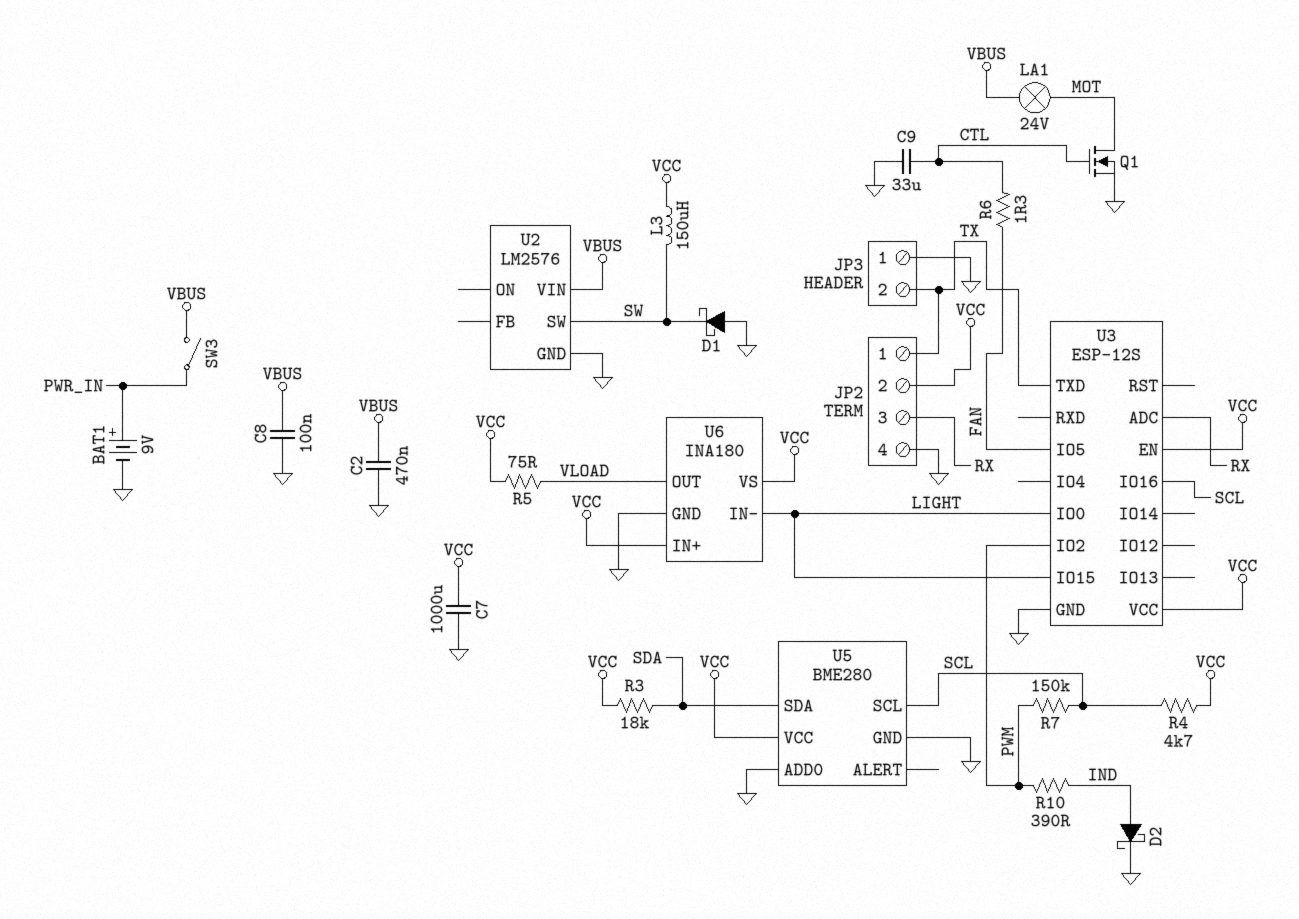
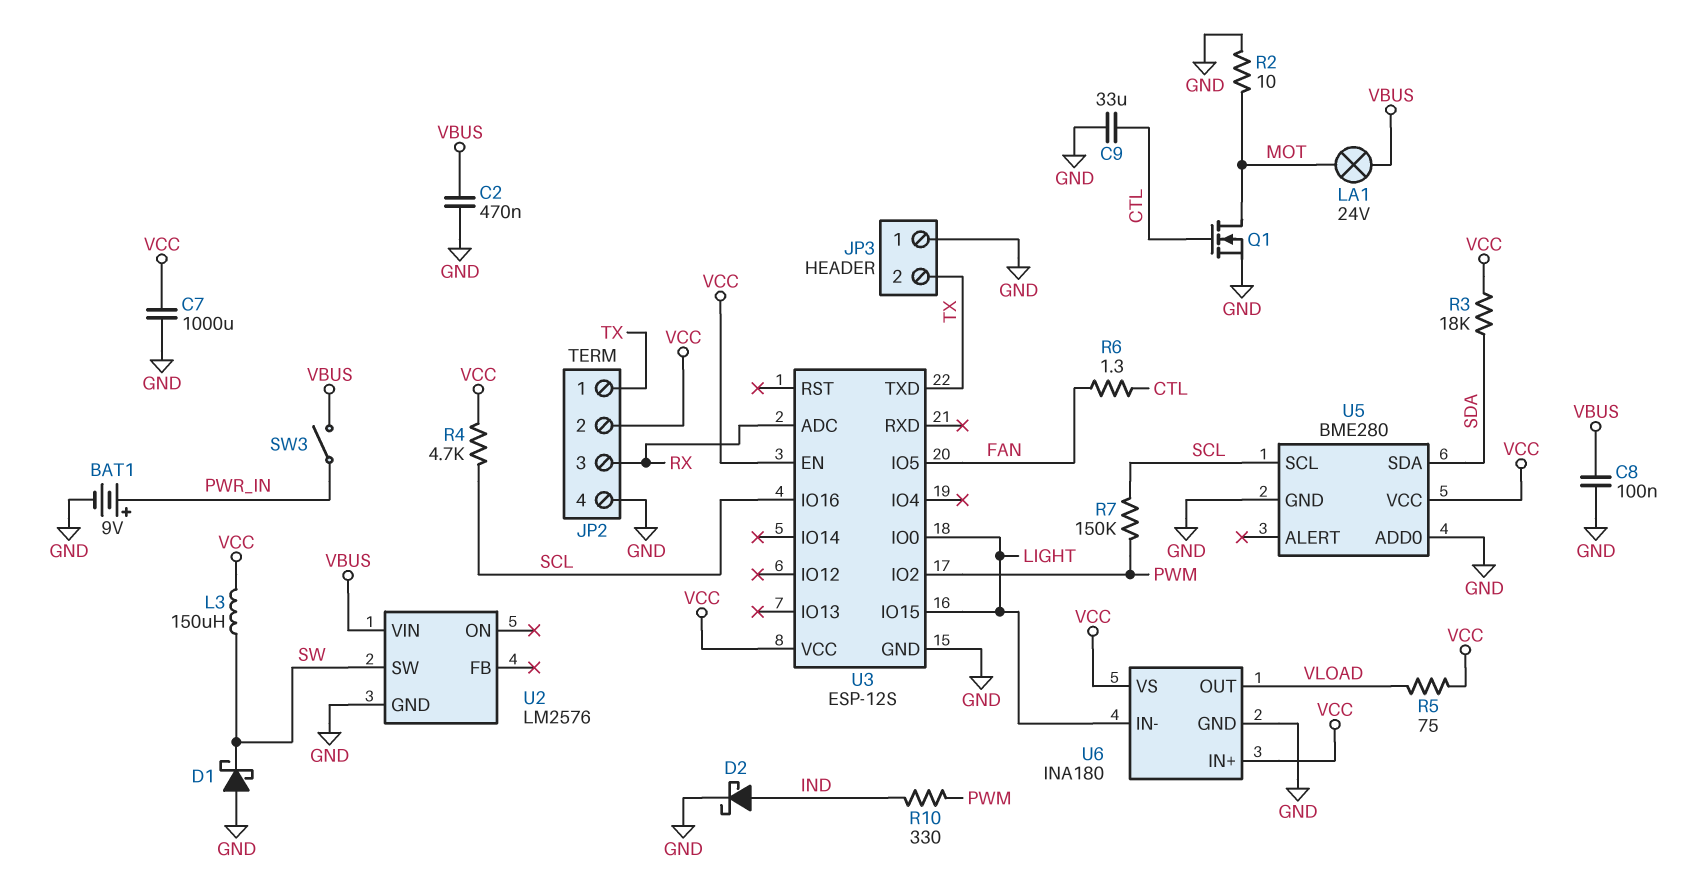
R2: none -> 10 (GND, MOT)
R10: 390 (IND, PWM) -> 330 (IND, PWM)

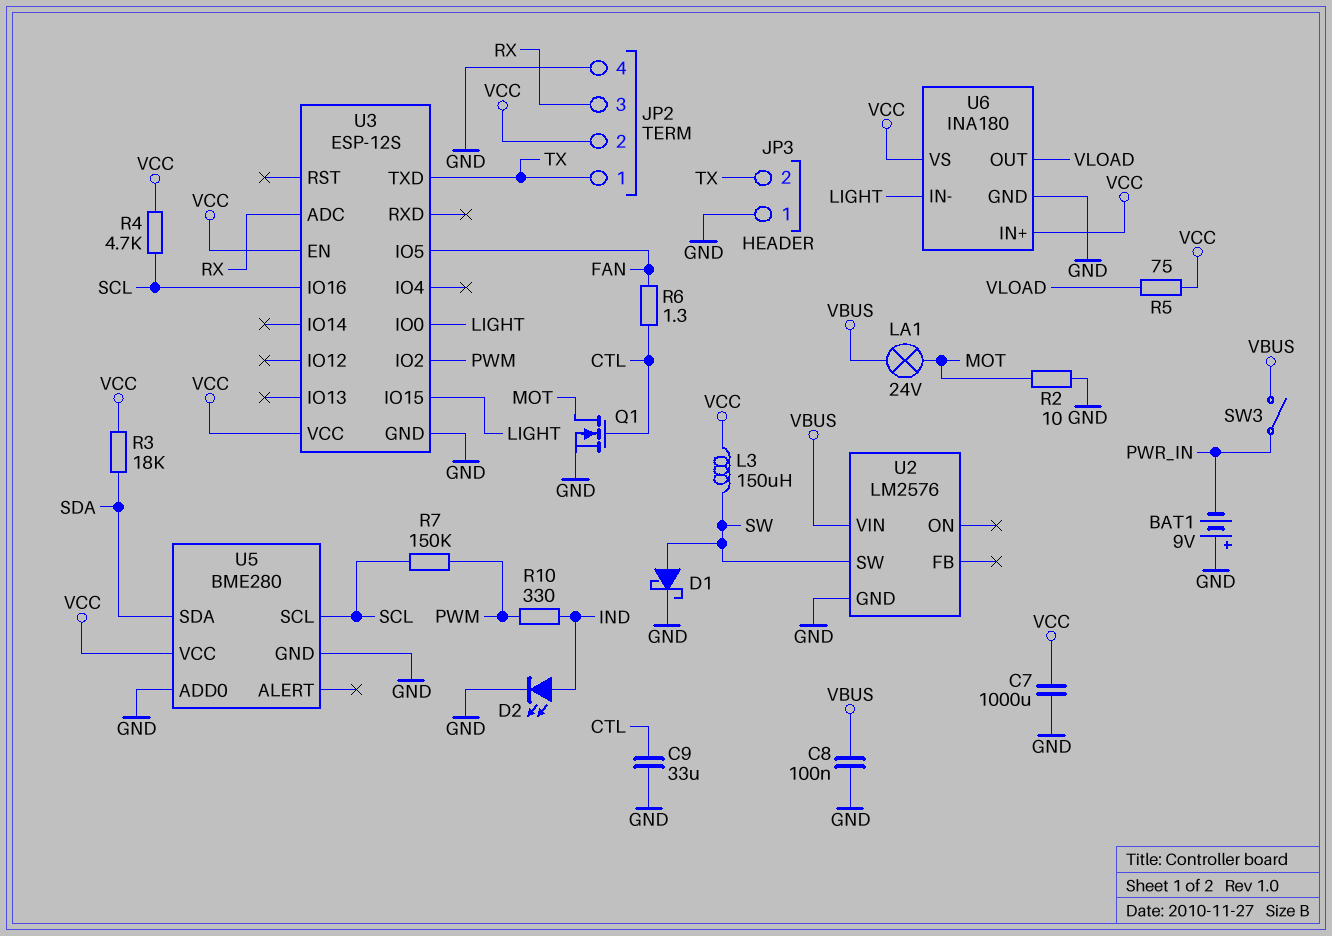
BAT1: 9V (plus PWR_IN, minus GND) -> 9V (plus GND, minus PWR_IN)
C2: 470nF (GND, VBUS) -> none
D1: schottky (A GND, K SW) -> schottky (A SW, K GND)
D2: schottky (A IND, K GND) -> LED (A IND, K GND)

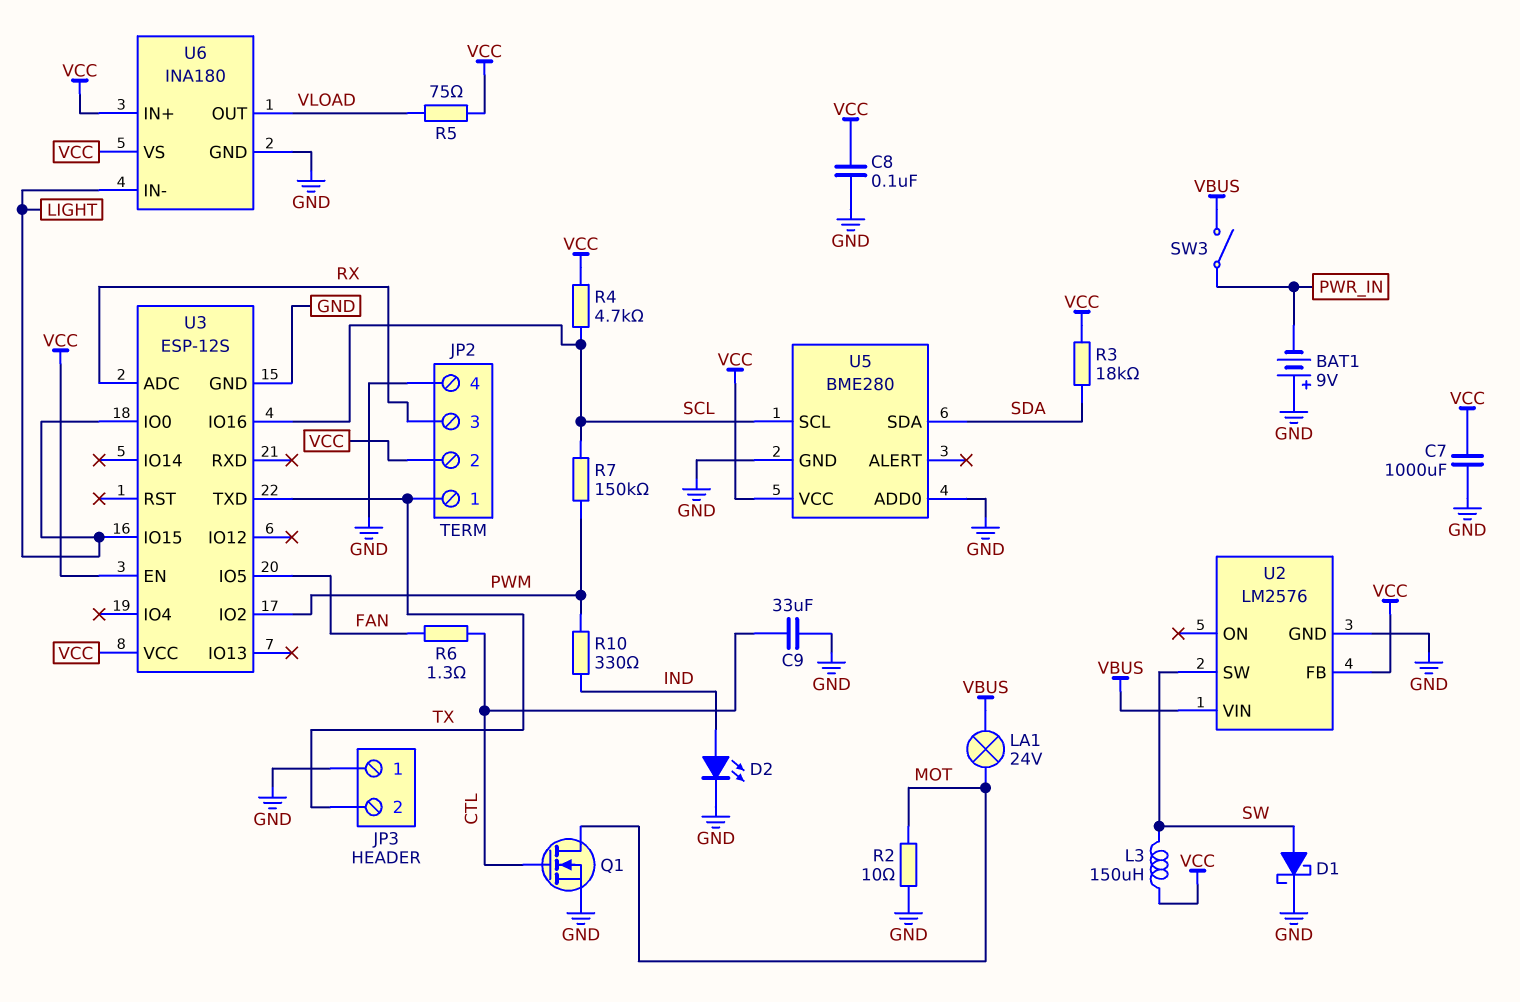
C8: 100nF (GND, VBUS) -> 100nF (GND, VCC)
U2 pin FB: none -> VCC

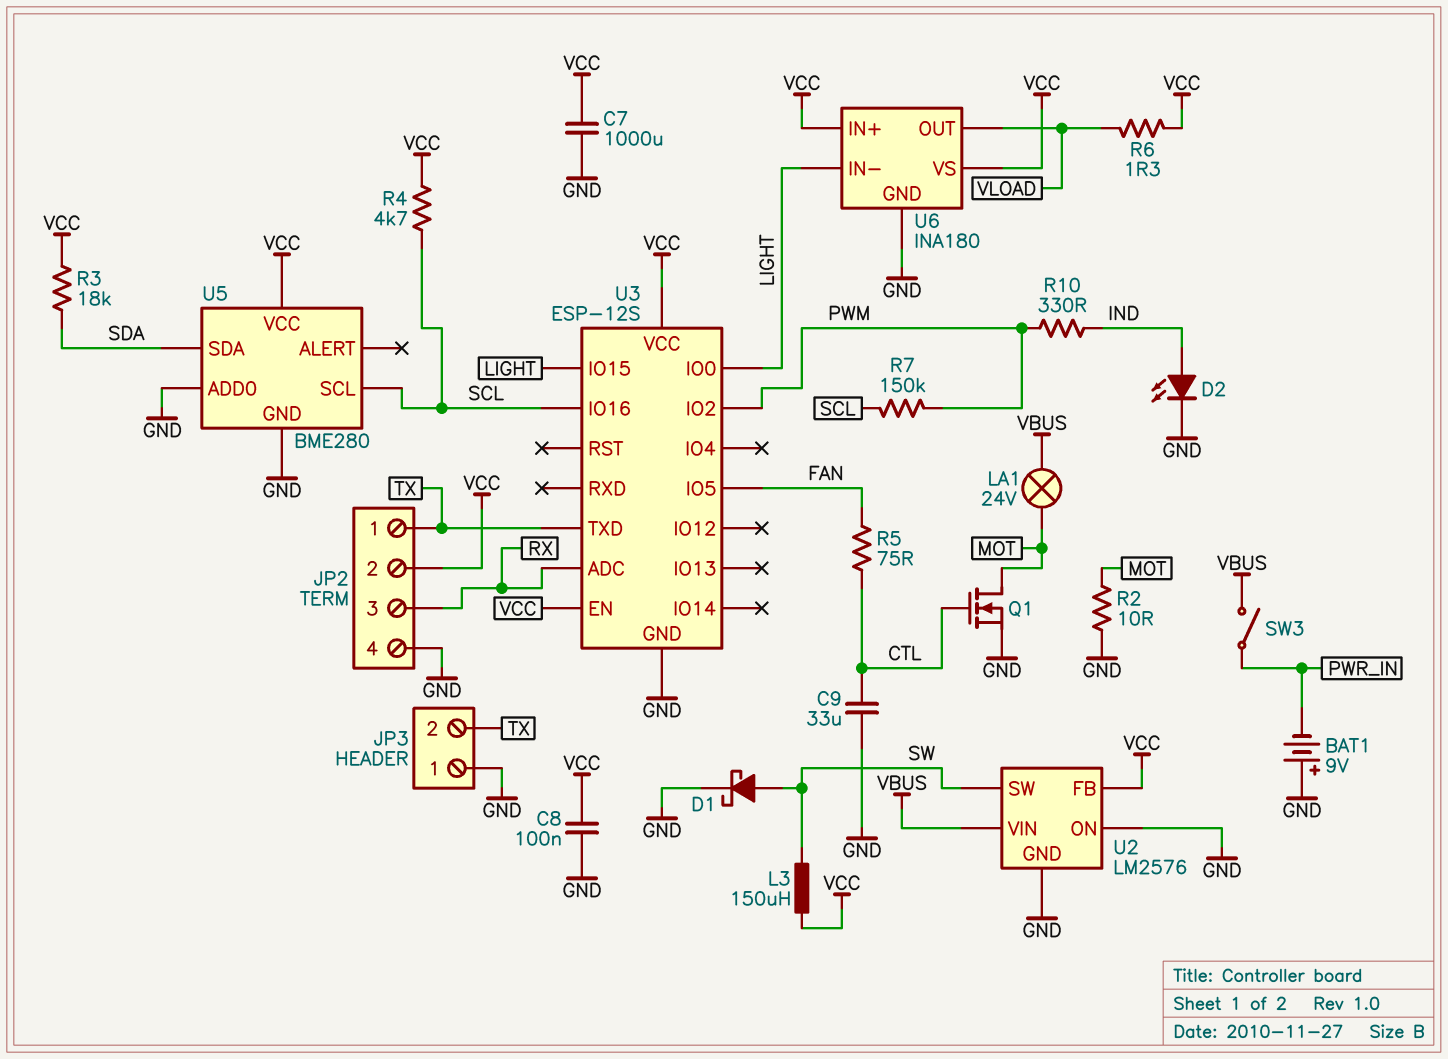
R5: 75 (VCC, VLOAD) -> 75 (CTL, FAN)
R6: 1.3 (CTL, FAN) -> 1.3 (VCC, VLOAD)
U2 pin ON: none -> GND

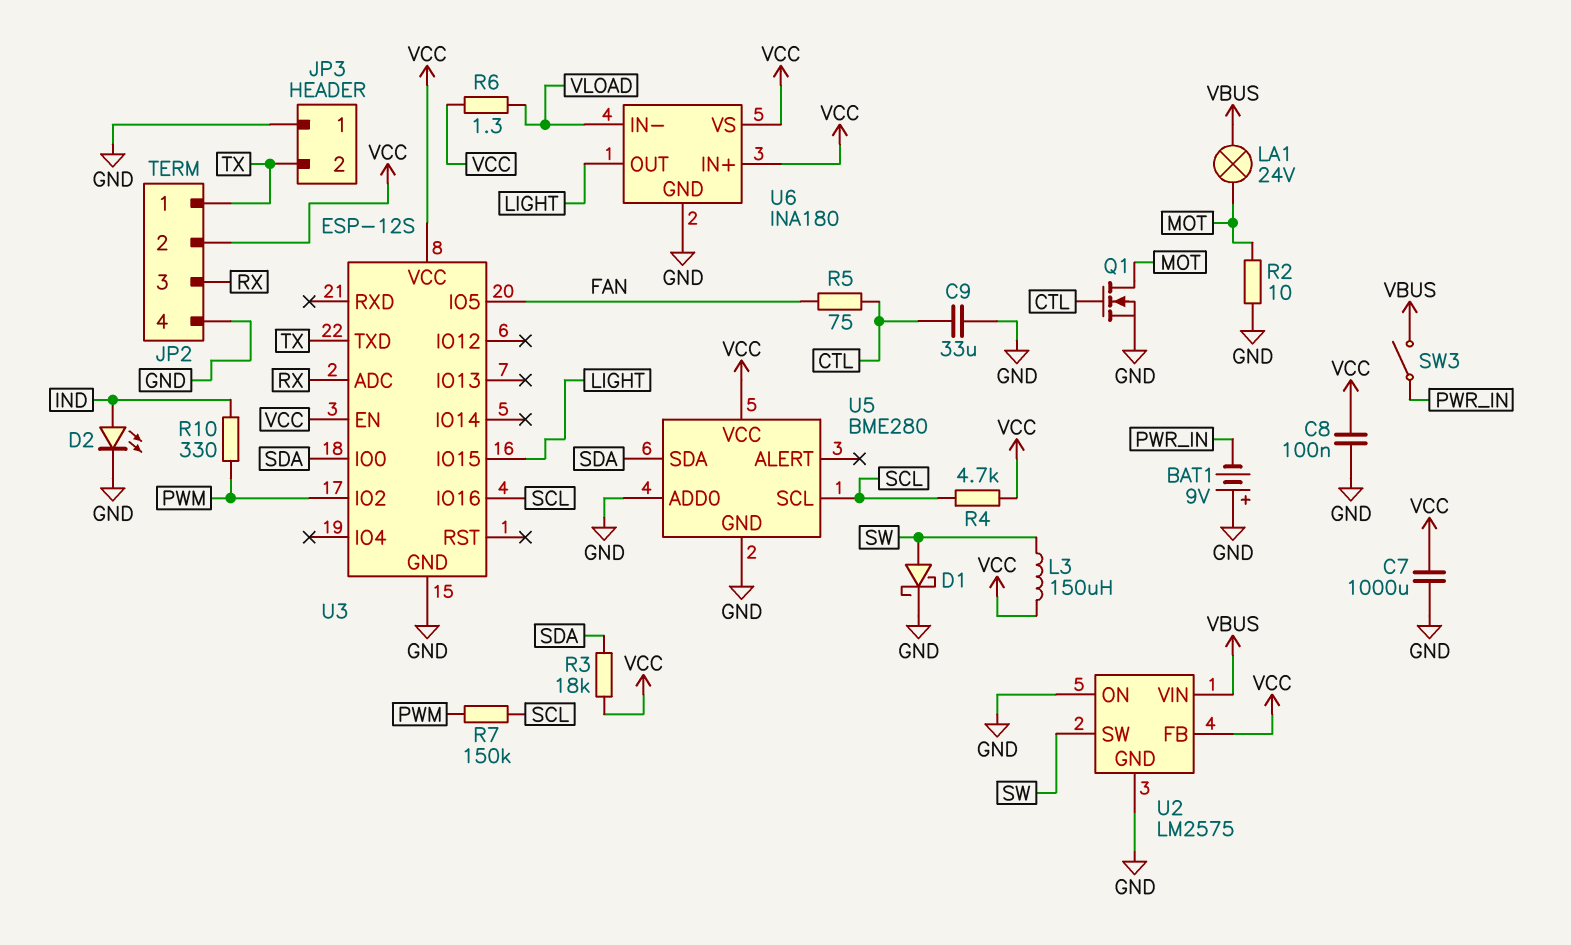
U2: LM2576 -> LM2575
U3 pin IO0: LIGHT -> SDA
U6 pin IN-: LIGHT -> VLOAD
U6 pin OUT: VLOAD -> LIGHT

